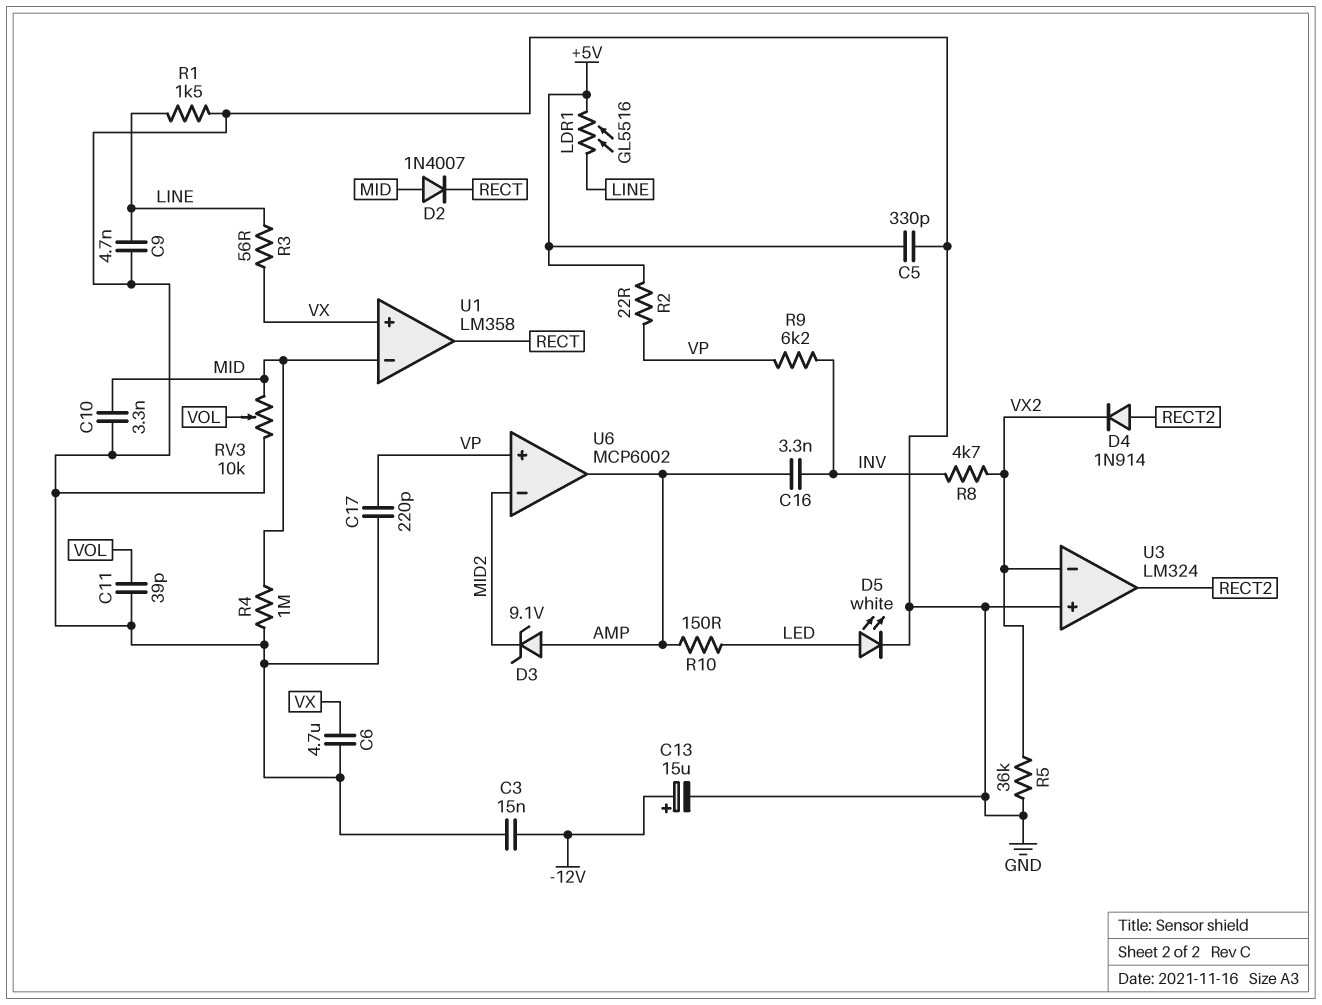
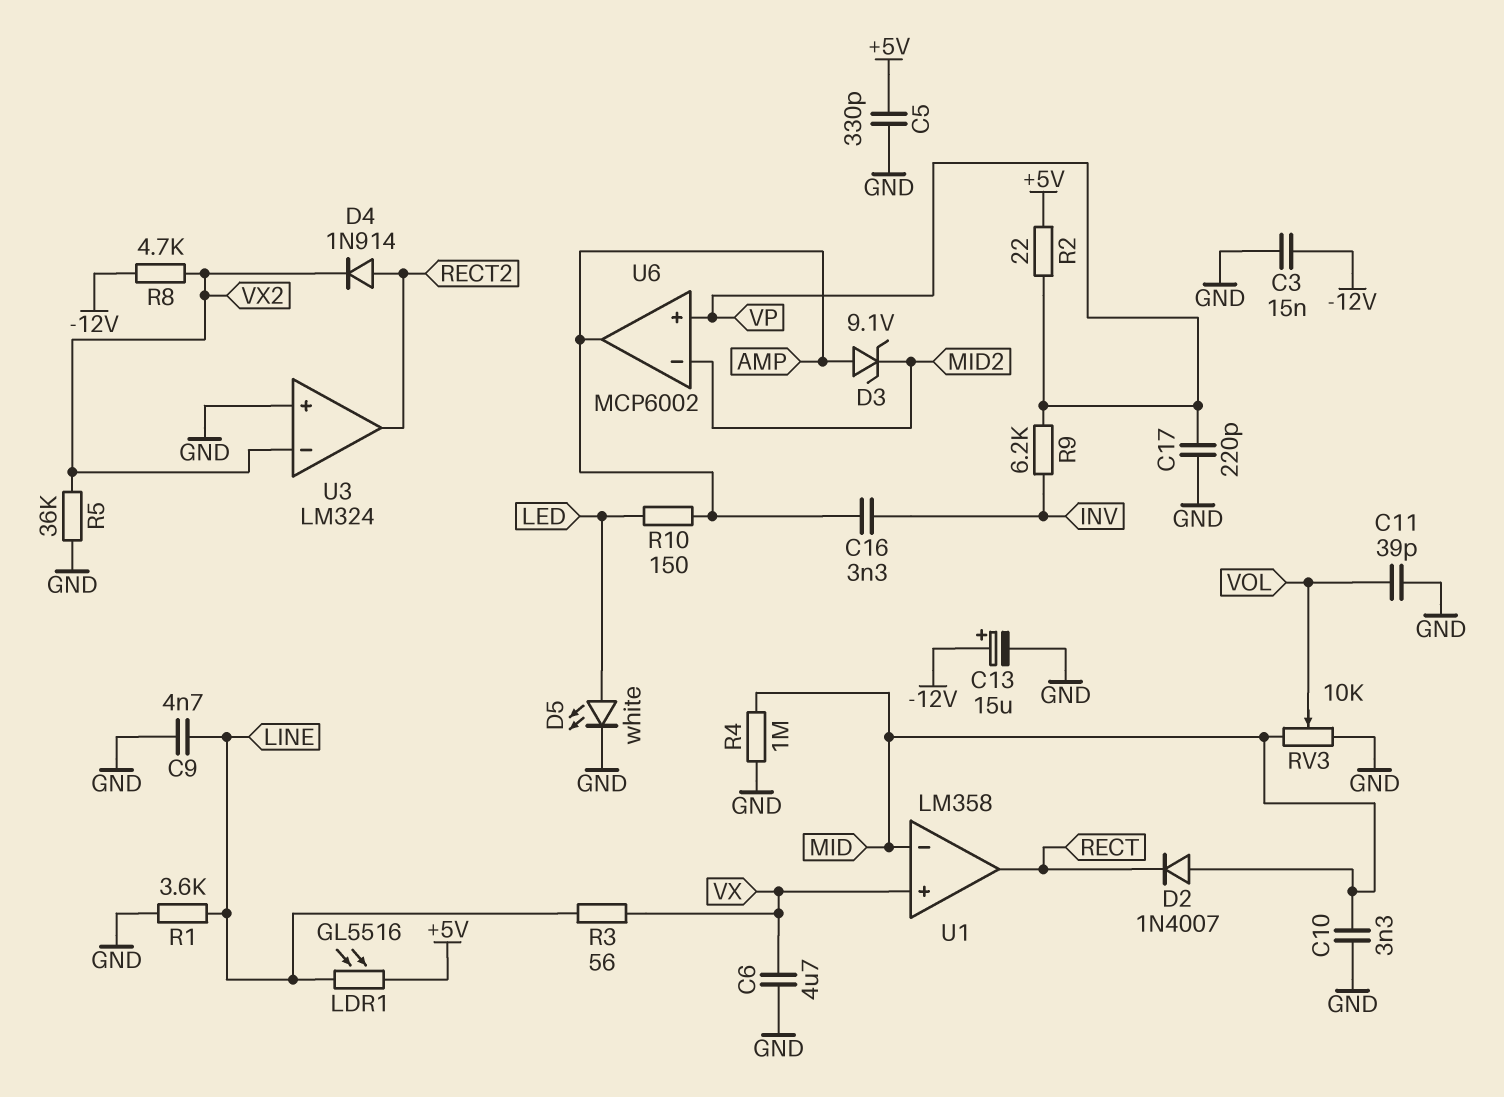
R1: 1.5k (GND, LINE) -> 3.6k (GND, LINE)
R8: 4.7k (INV, VX2) -> 4.7k (-12V, VX2)

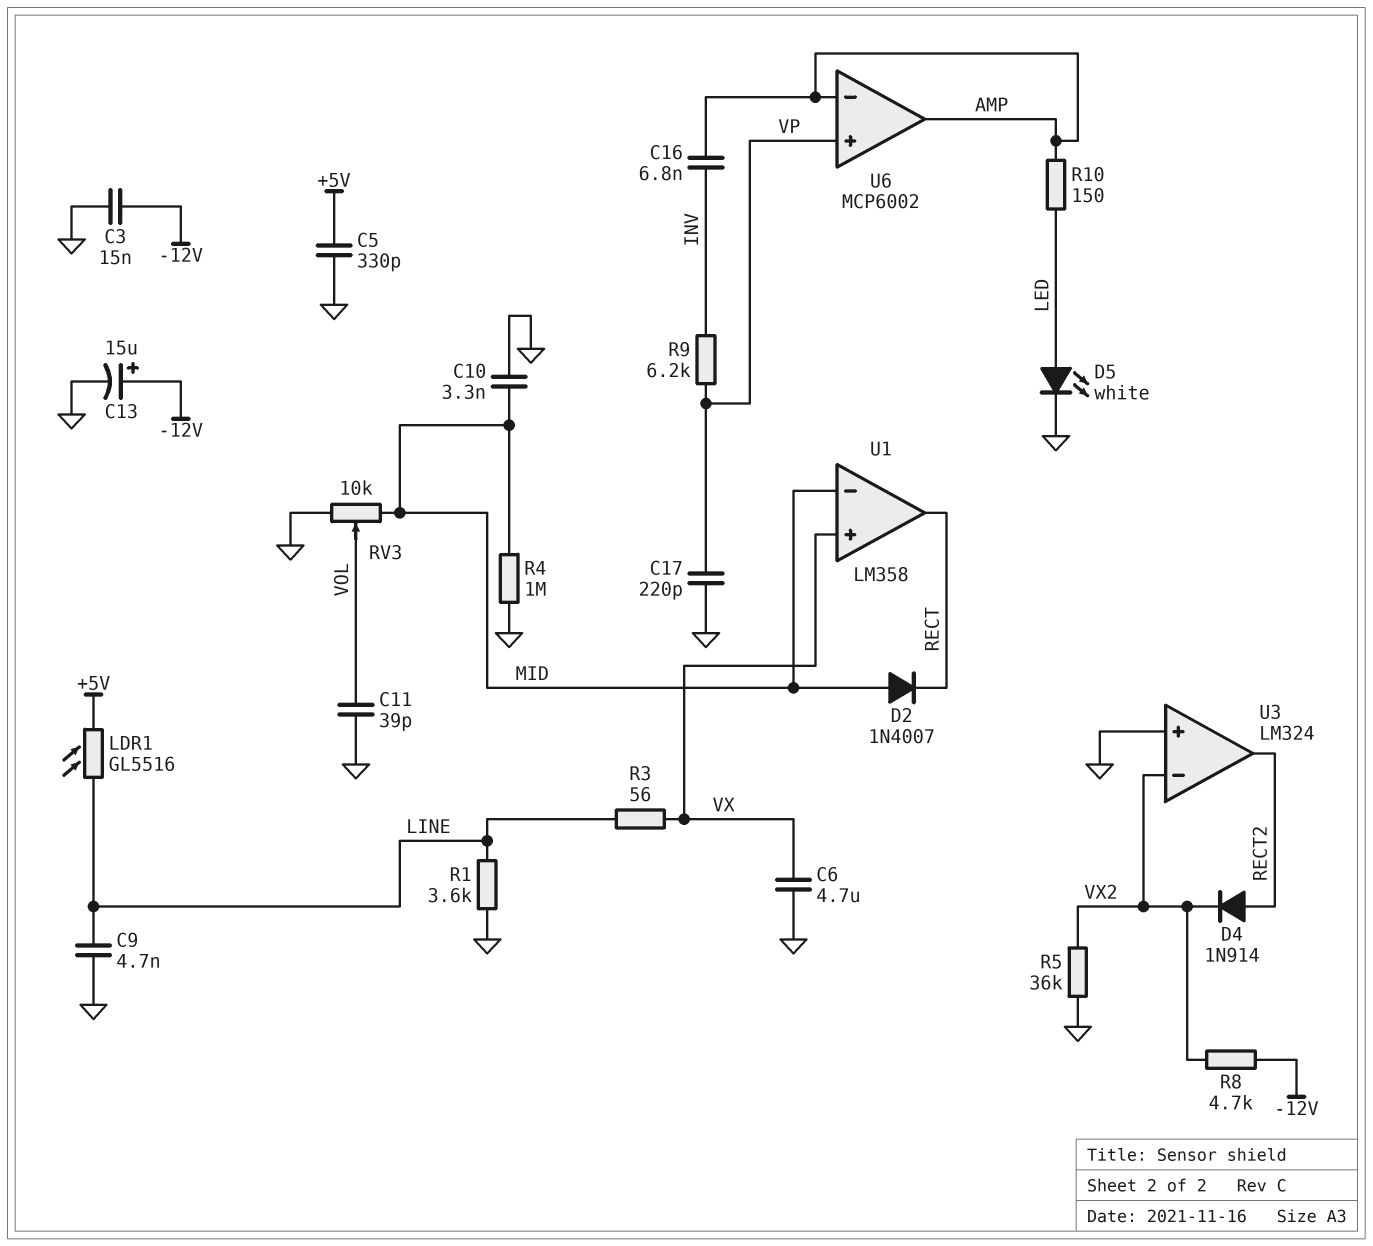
C16: 3.3nF (AMP, INV) -> 6.8nF (AMP, INV)
D3: zener 9.1V (A AMP, K MID2) -> none
R2: 22 (+5V, VP) -> none
U6 pin in-: MID2 -> AMP

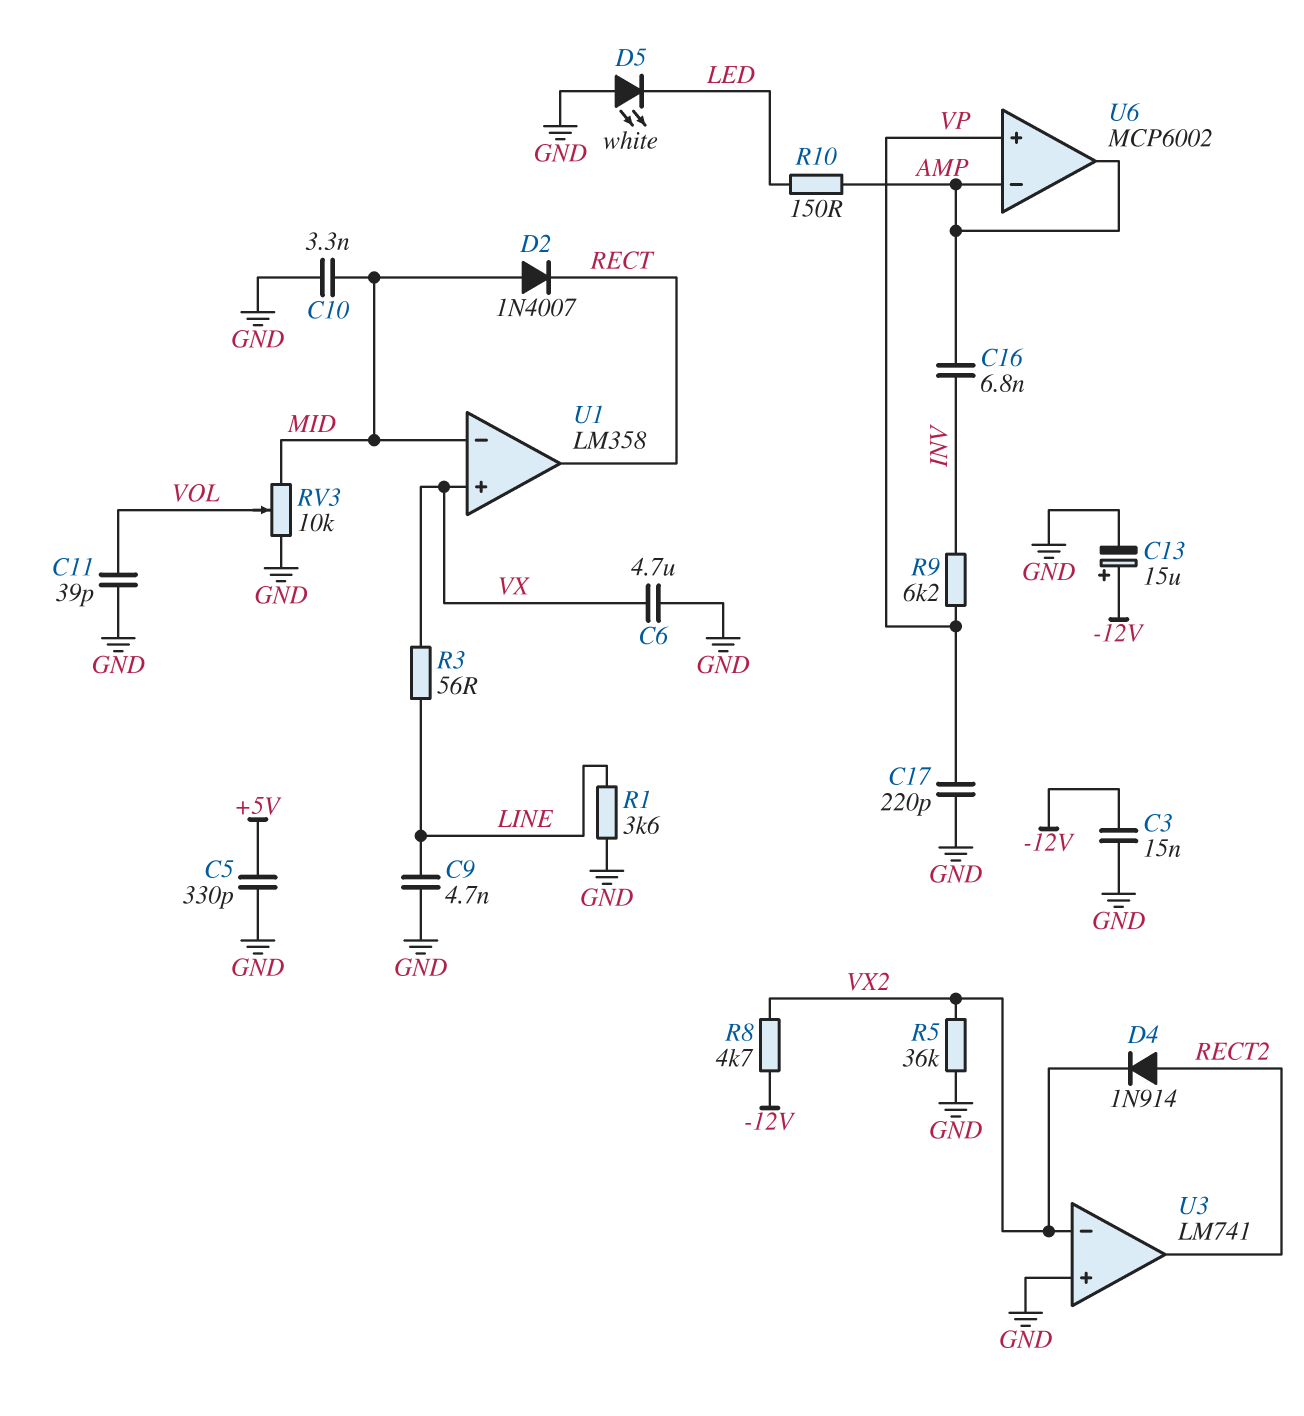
D5: LED white (A LED, K GND) -> LED white (A GND, K LED)
LDR1: GL5516 (+5V, LINE) -> none
R4: 1M (GND, MID) -> none
U3: LM324 -> LM741

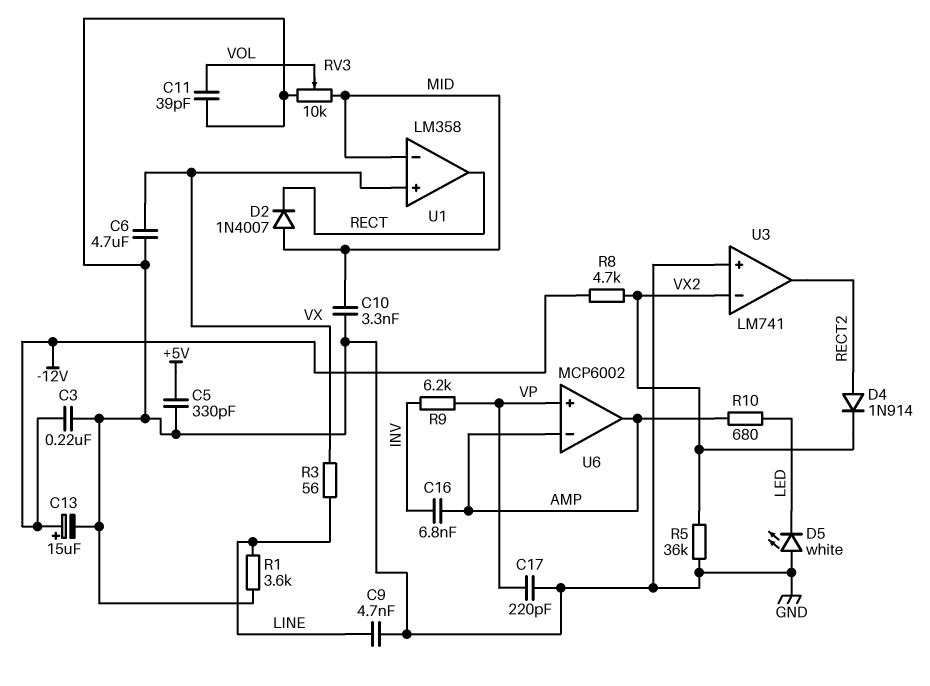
C3: 15nF (-12V, GND) -> 220nF (-12V, GND)
R10: 150 (AMP, LED) -> 680 (AMP, LED)

